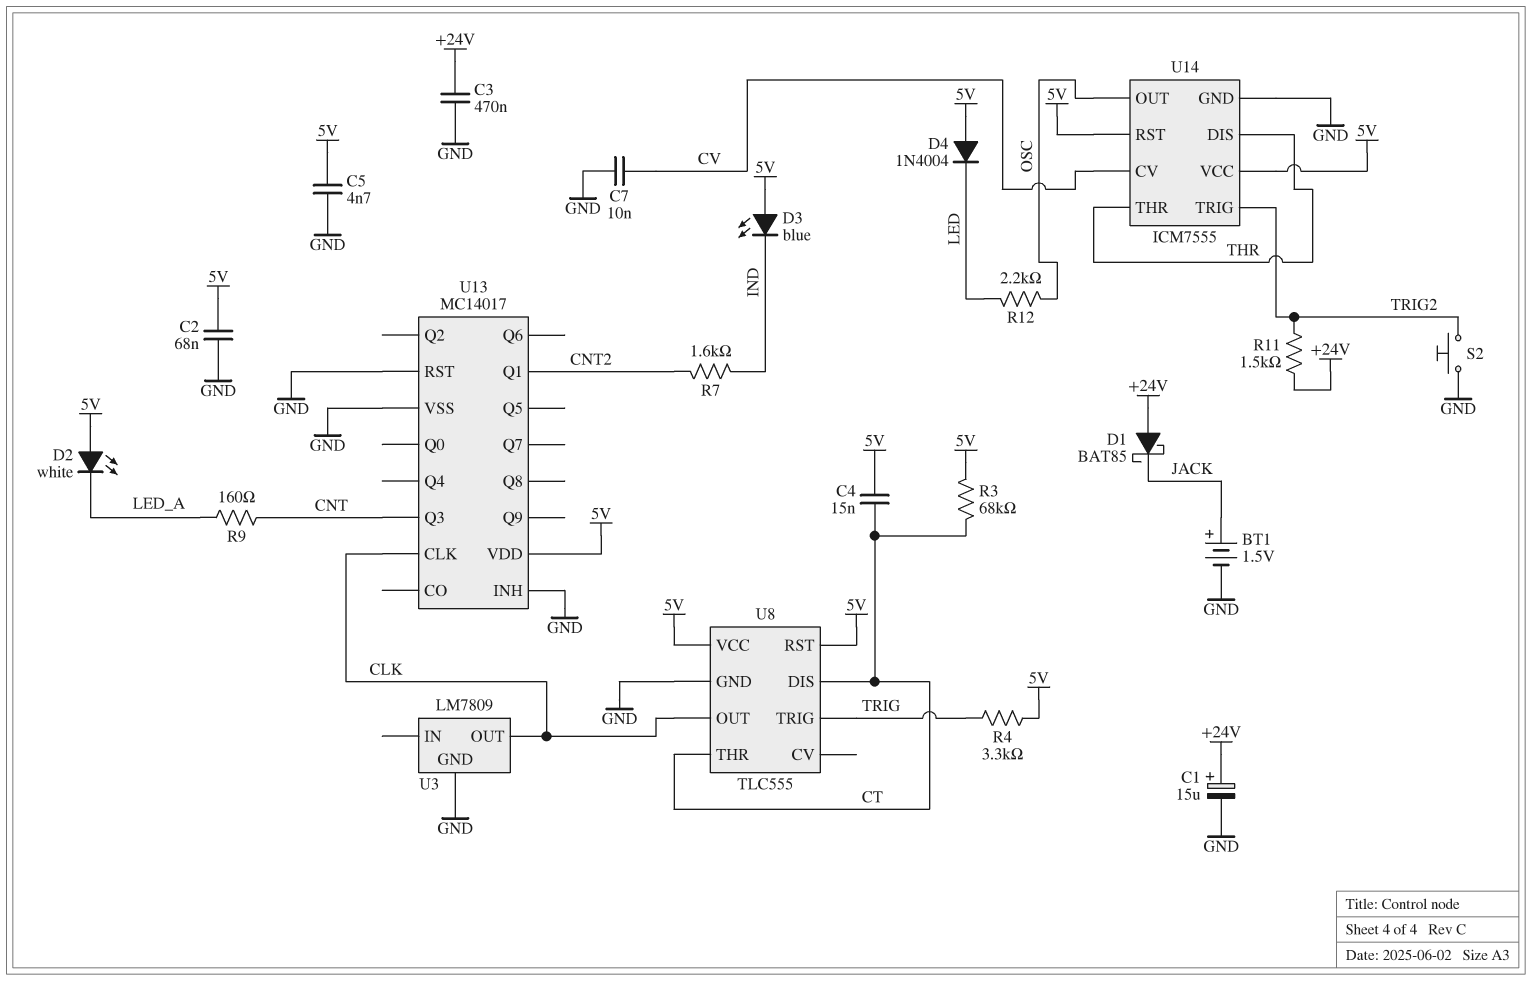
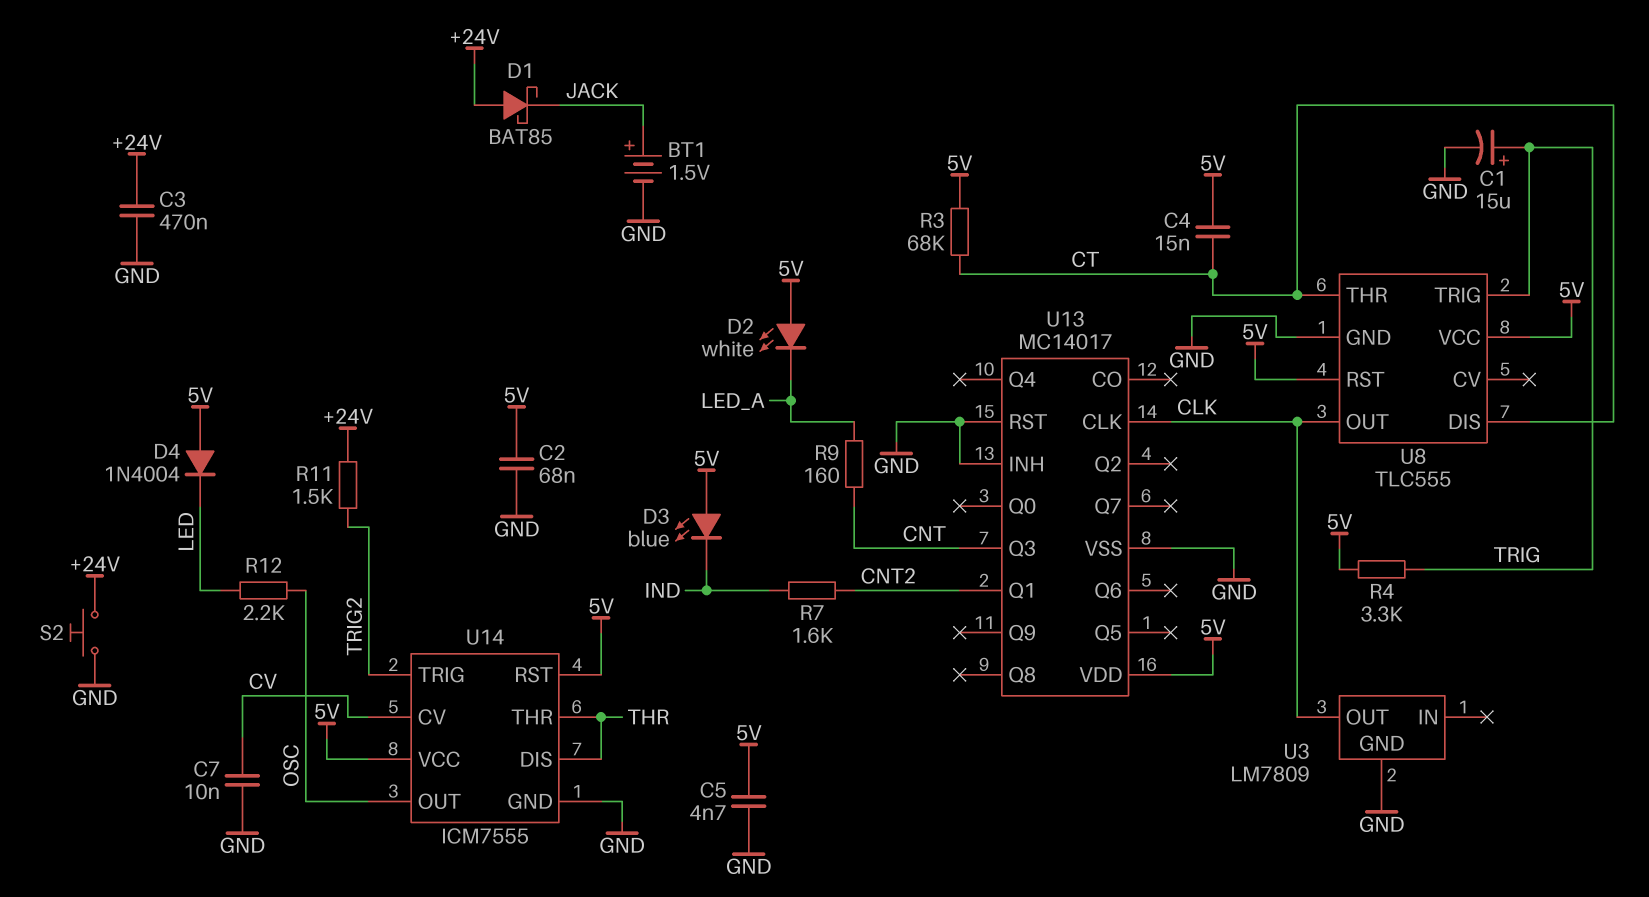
C1: 15uF (plus +24V, minus GND) -> 15uF (plus TRIG, minus GND)
S2: button (GND, TRIG2) -> button (+24V, GND)

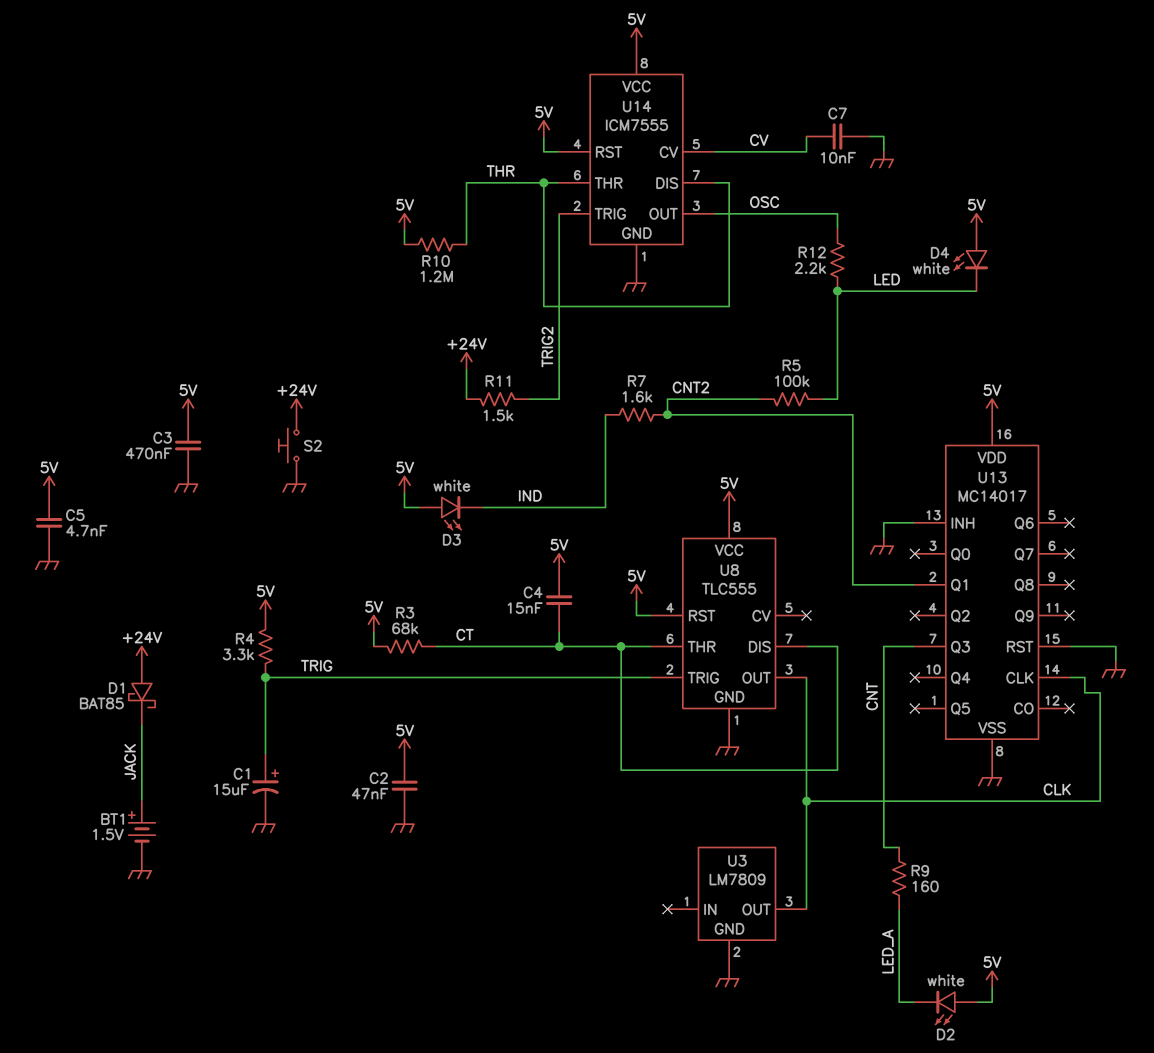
C2: 68nF (5V, GND) -> 47nF (5V, GND)
C3: 470nF (+24V, GND) -> 470nF (5V, GND)
D3: LED blue (A 5V, K IND) -> LED white (A 5V, K IND)
D4: diode 1N4004 (A 5V, K LED) -> LED white (A 5V, K LED)
R5: none -> 100k (CNT2, LED)
R10: none -> 1.2M (5V, THR)

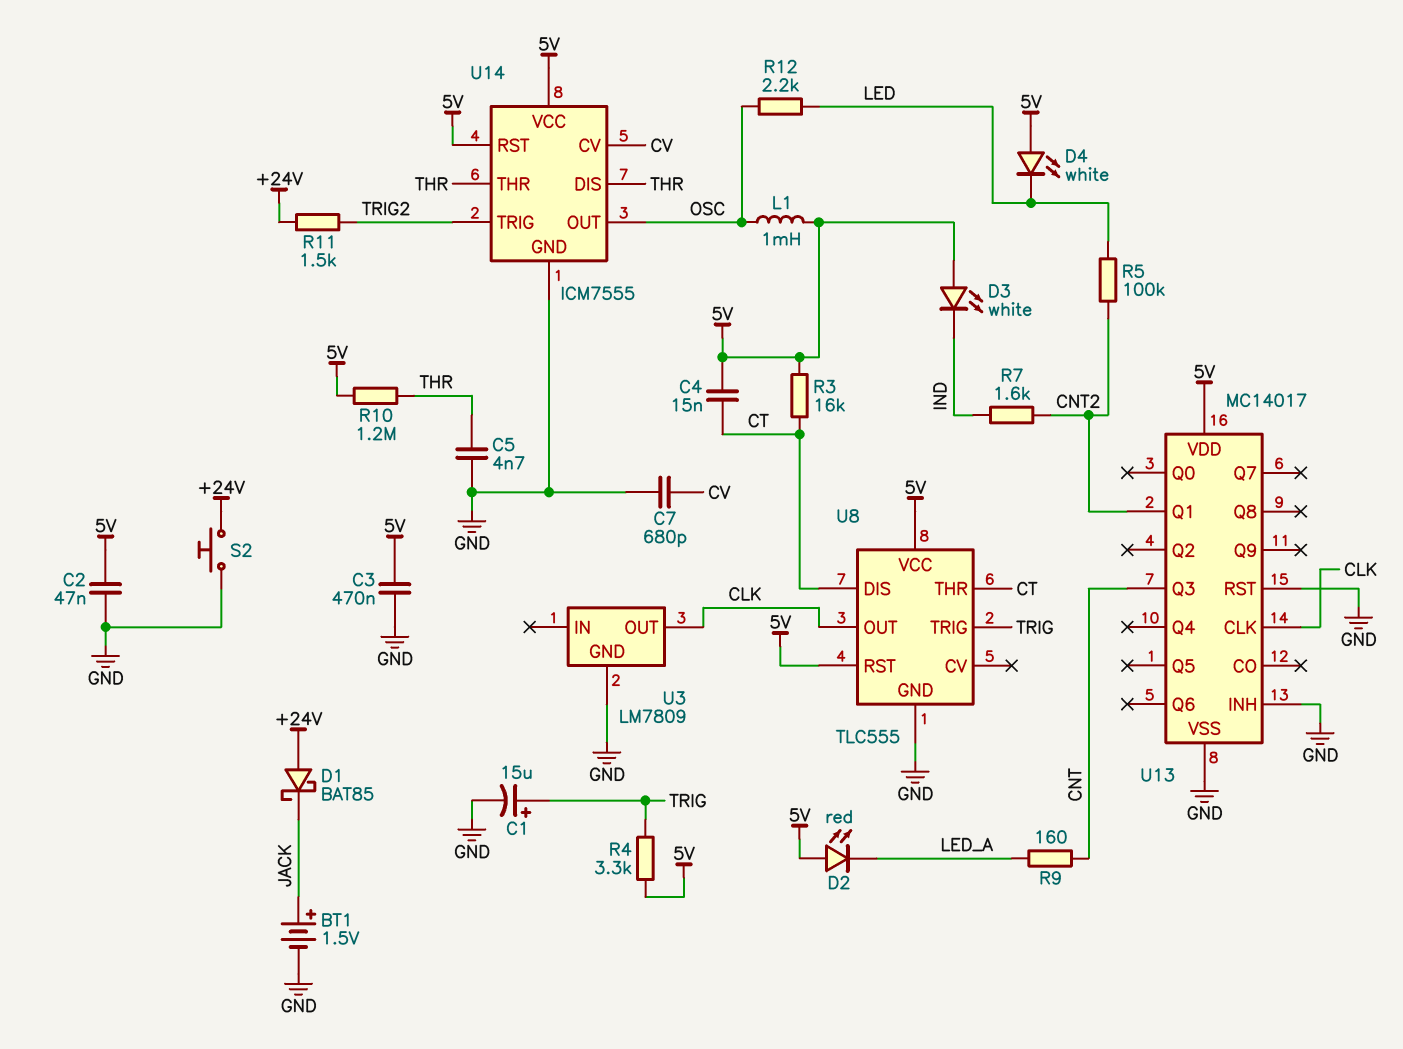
C5: 4.7nF (5V, GND) -> 4.7nF (GND, THR)
C7: 10nF (CV, GND) -> 680pF (CV, GND)
D2: LED white (A 5V, K LED_A) -> LED red (A 5V, K LED_A)
L1: none -> 1mH (5V, OSC)
R3: 68k (5V, CT) -> 16k (5V, CT)

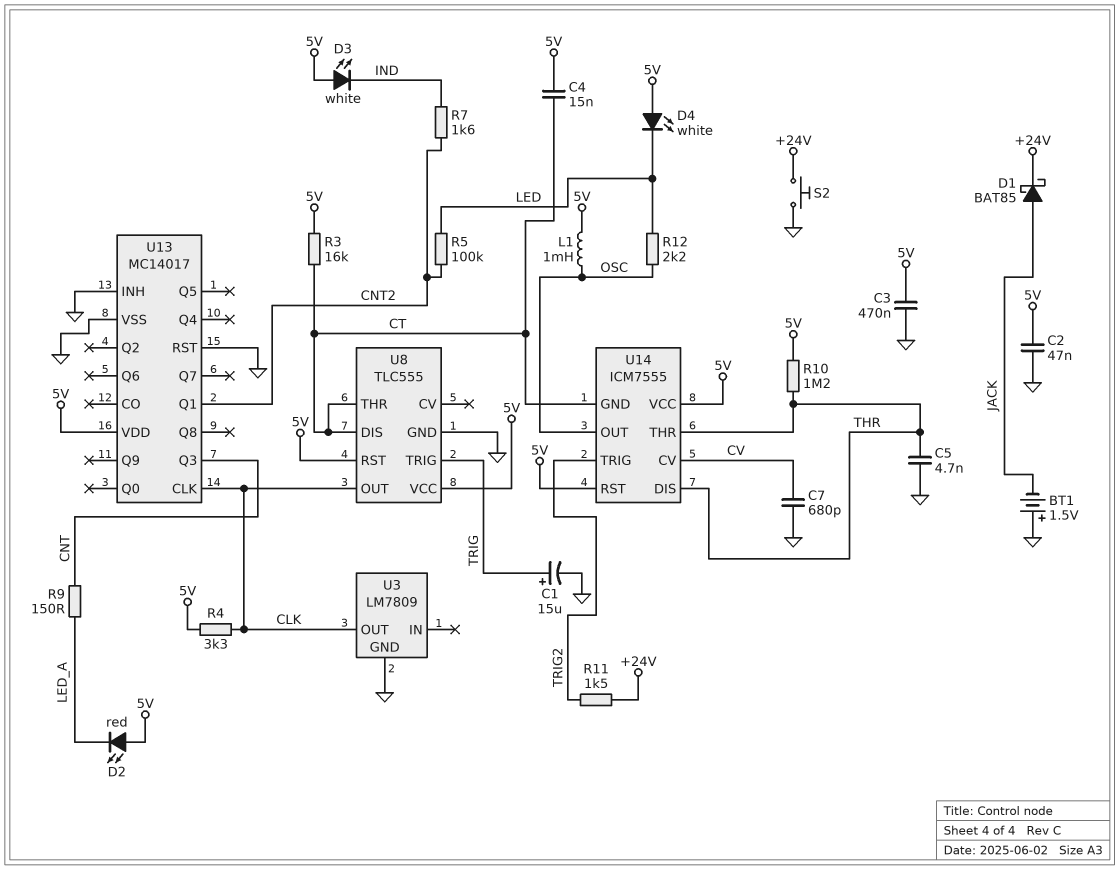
BT1: 1.5V (plus JACK, minus GND) -> 1.5V (plus GND, minus JACK)
D1: schottky BAT85 (A +24V, K JACK) -> schottky BAT85 (A JACK, K +24V)
R4: 3.3k (5V, TRIG) -> 3.3k (5V, CLK)
R9: 160 (CNT, LED_A) -> 150 (CNT, LED_A)
U14 pin GND: GND -> CT

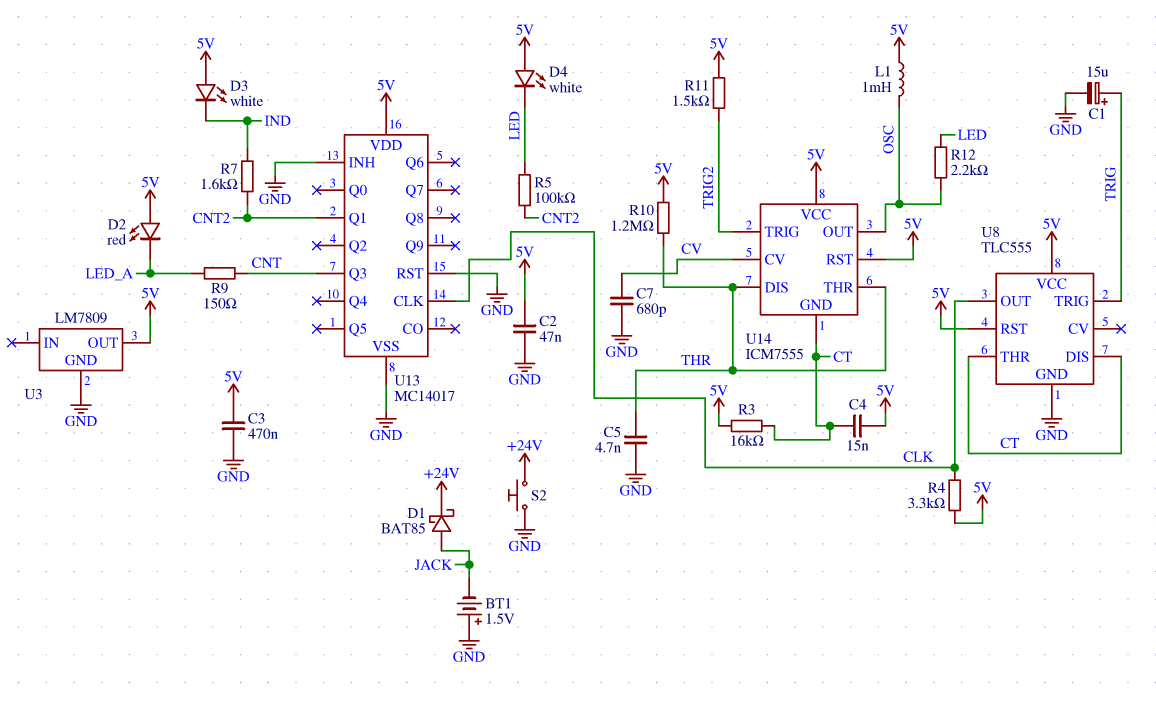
R11: 1.5k (+24V, TRIG2) -> 1.5k (5V, TRIG2)
U3 pin OUT: CLK -> 5V

